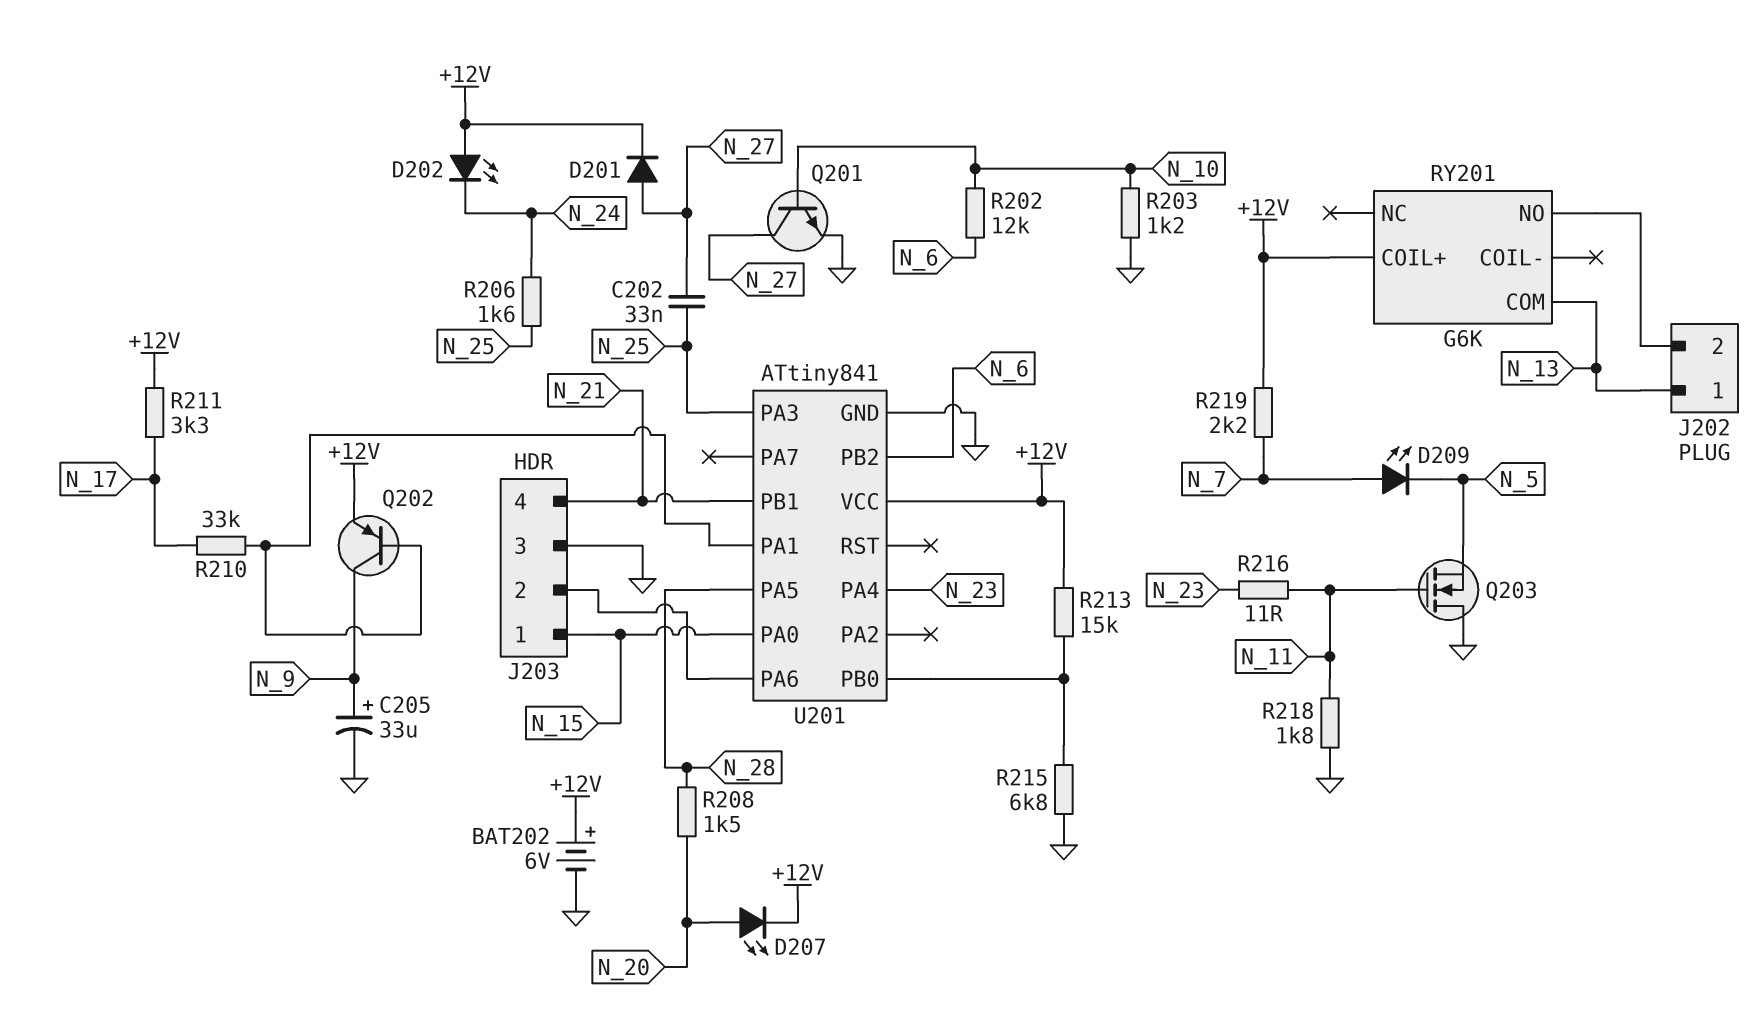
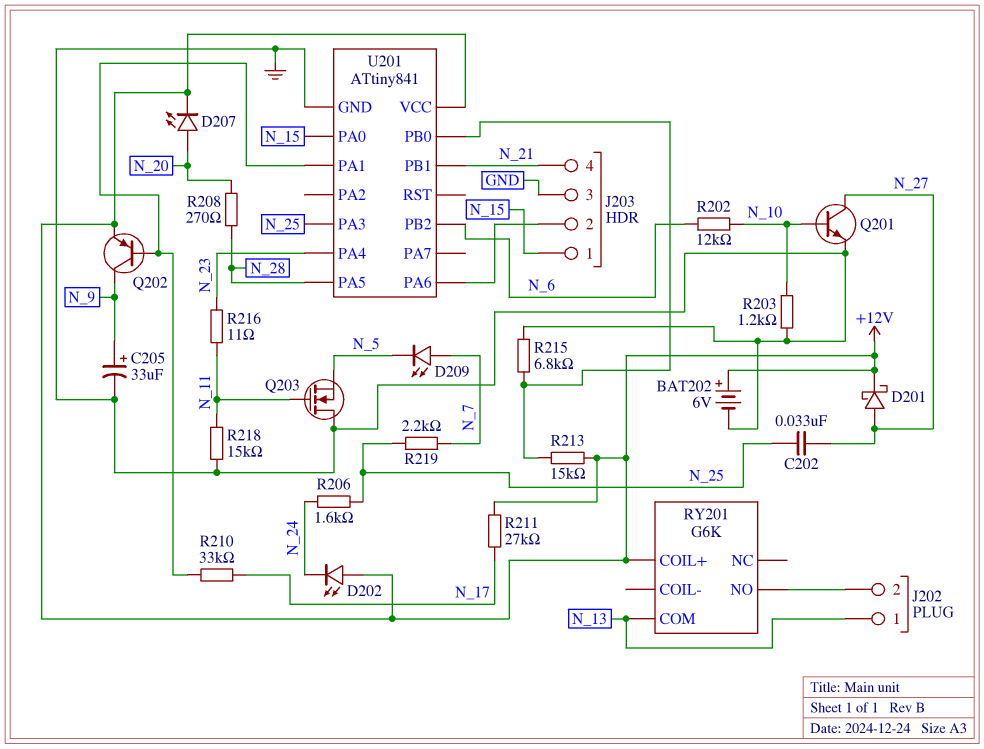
D201: diode (A N_27, K +12V) -> schottky (A N_27, K +12V)
R208: 1.5k (N_20, N_28) -> 270 (N_20, N_28)
R211: 3.3k (+12V, N_17) -> 27k (+12V, N_17)
R218: 1.8k (GND, N_11) -> 15k (GND, N_11)
R219: 2.2k (+12V, N_7) -> 2.2k (N_7, N_25)

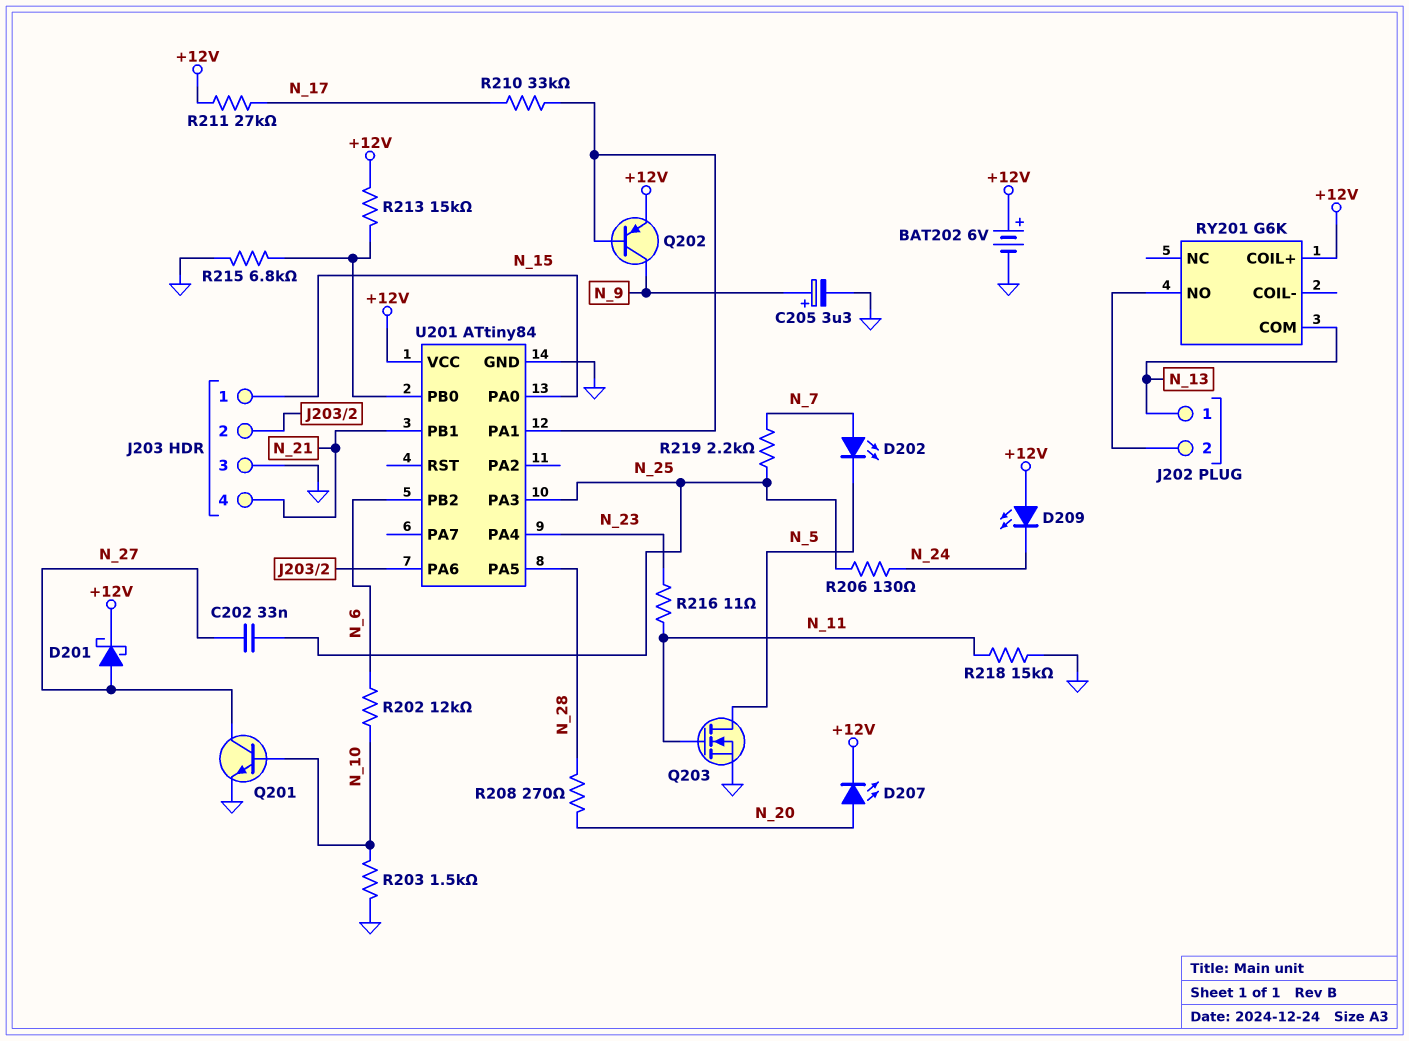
C205: 33uF (plus N_9, minus GND) -> 3.3uF (plus N_9, minus GND)
D202: LED (A +12V, K N_24) -> LED (A N_7, K N_5)
D209: LED (A N_7, K N_5) -> LED (A +12V, K N_24)
Q203: NMOS (G N_11, D GND, S N_5) -> NMOS (G N_11, D N_5, S GND)
R203: 1.2k (GND, N_10) -> 1.5k (GND, N_10)
R206: 1.6k (N_24, N_25) -> 130 (N_24, N_25)
U201: ATtiny841 -> ATtiny84

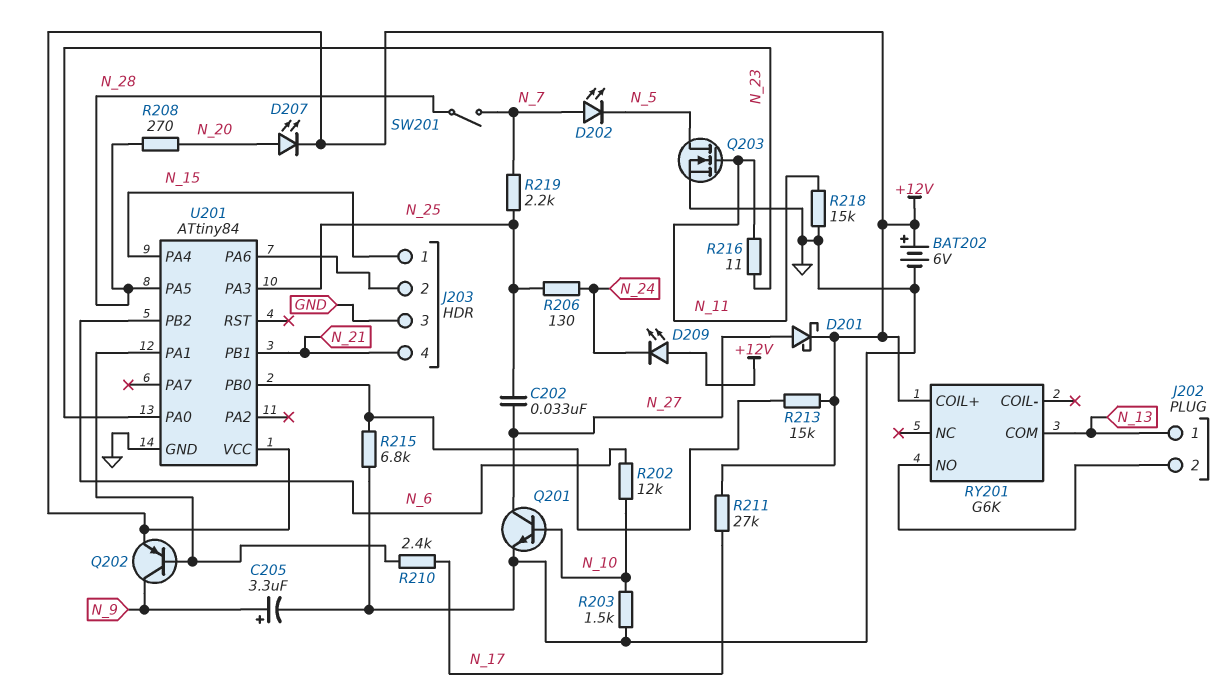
R210: 33k (N_17, U201/PA1) -> 2.4k (N_17, U201/PA1)
SW201: none -> switch (N_7, N_28)
U201 pin PA0: N_15 -> N_23
U201 pin PA4: N_23 -> N_15

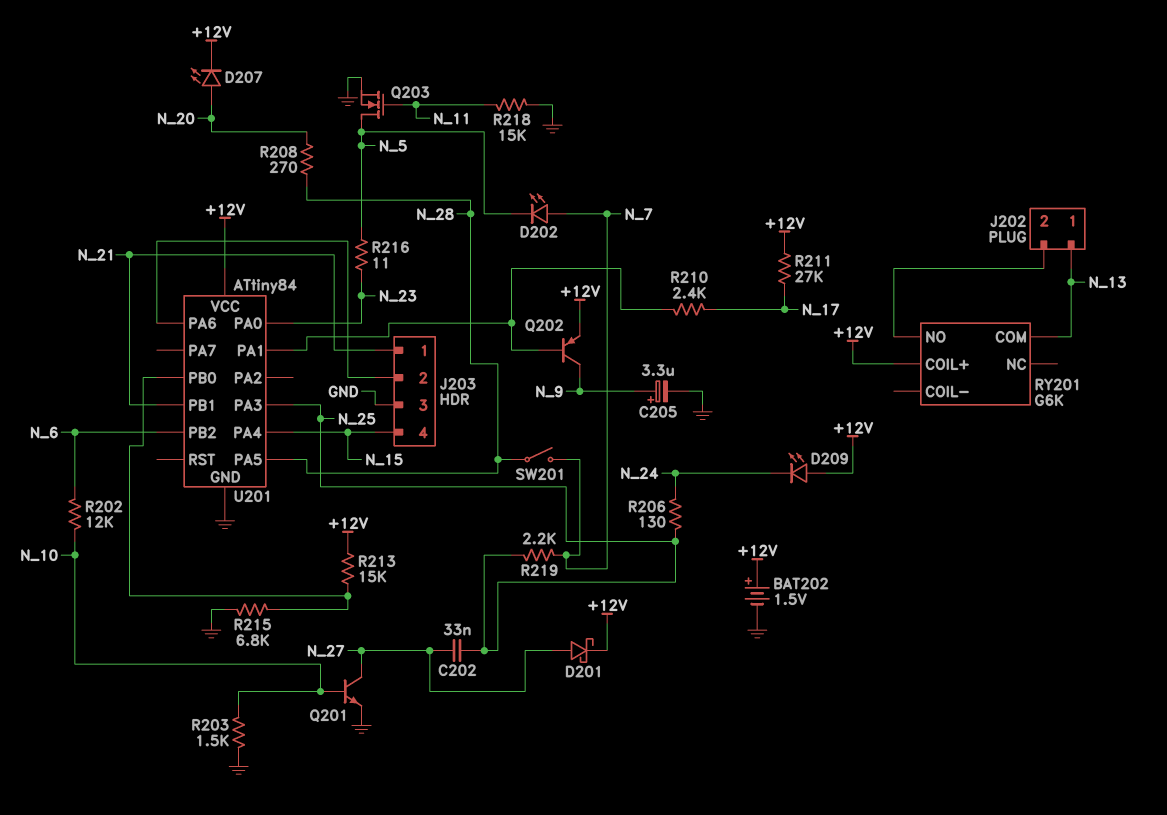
BAT202: 6V (plus +12V, minus GND) -> 1.5V (plus +12V, minus GND)
J203 pin 1: N_15 -> N_21
J203 pin 4: N_21 -> N_15
R216: 11 (N_11, N_23) -> 11 (N_5, N_23)

